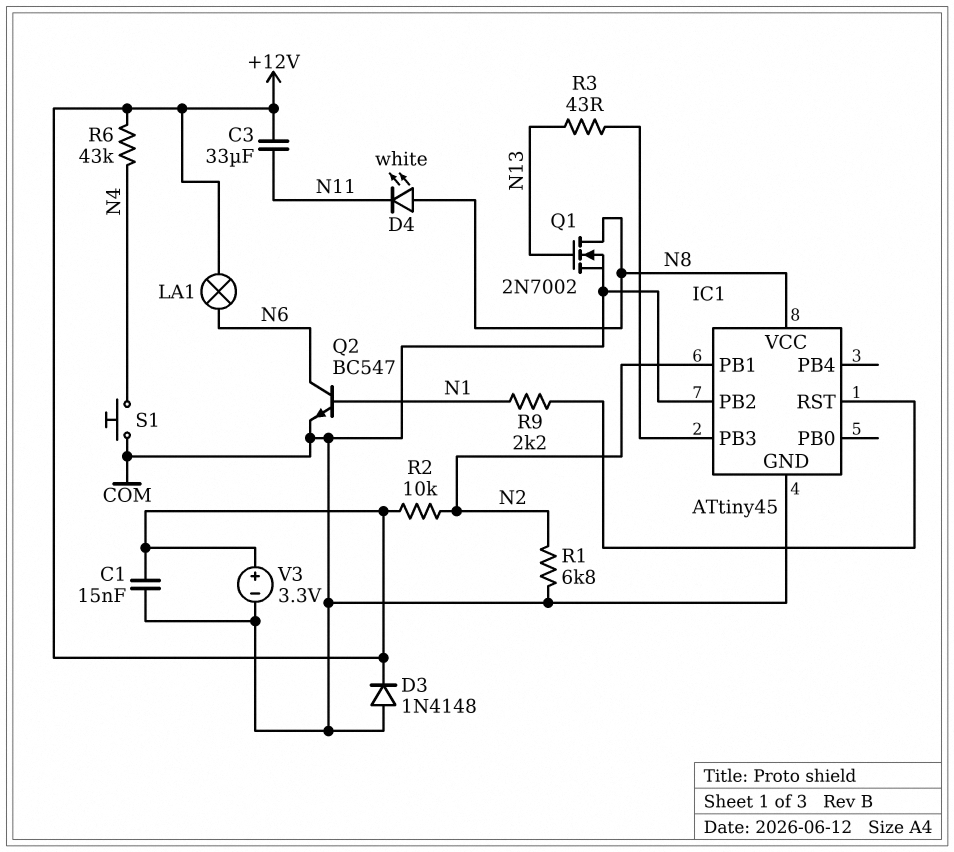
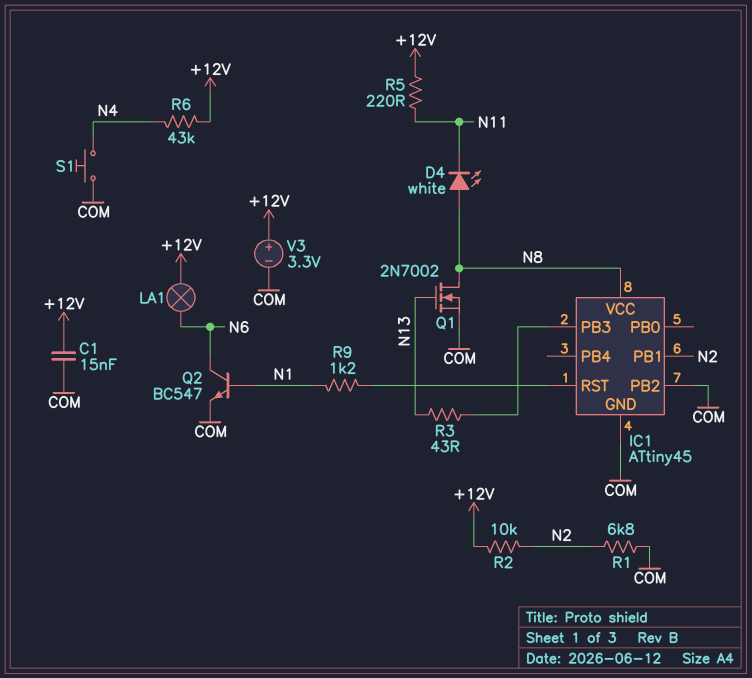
C3: 33uF (+12V, N11) -> none
D3: diode 1N4148 (A COM, K +12V) -> none
R5: none -> 220 (+12V, N11)
R9: 2.2k (IC1/RST, N1) -> 1.2k (IC1/RST, N1)

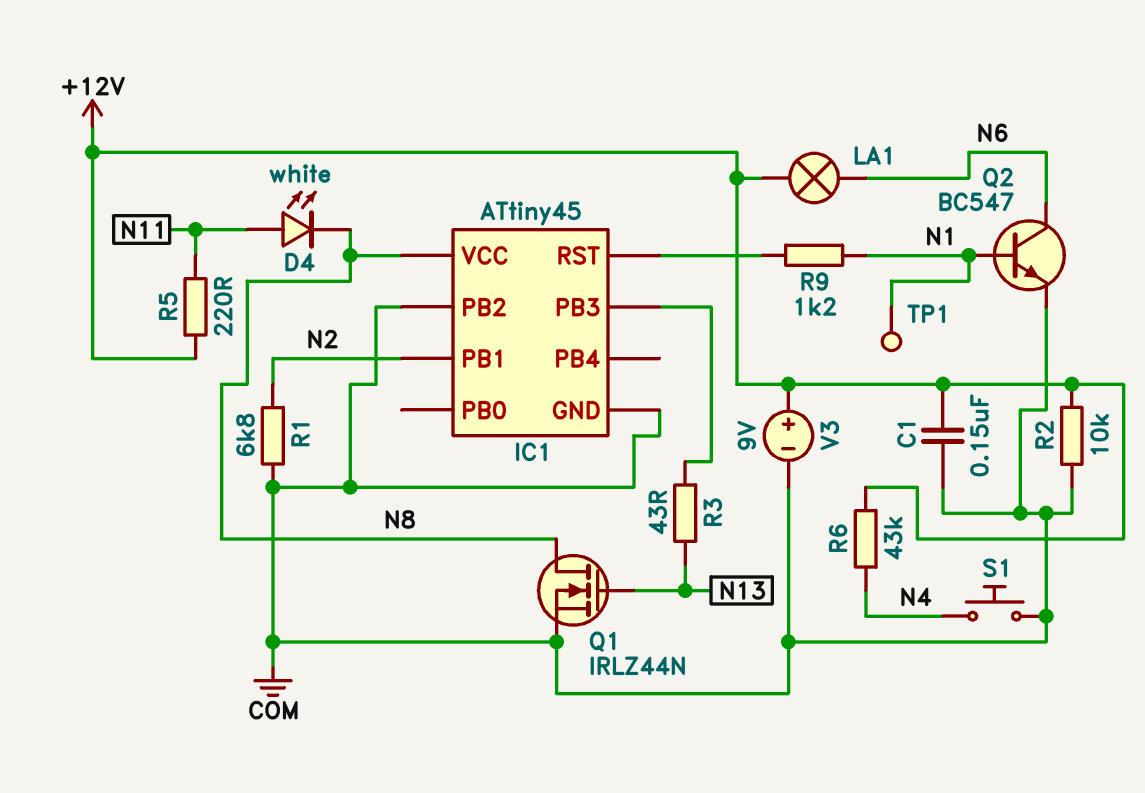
C1: 15nF (+12V, COM) -> 150nF (+12V, COM)
D4: LED white (A N8, K N11) -> LED white (A N11, K N8)
Q1: NMOS 2N7002 (G N13, D N8, S COM) -> NMOS IRLZ44N (G N13, D N8, S COM)
R2: 10k (+12V, N2) -> 10k (+12V, COM)
TP1: none -> test point (N1)
V3: 3.3V (plus +12V, minus COM) -> 9V (plus +12V, minus COM)

